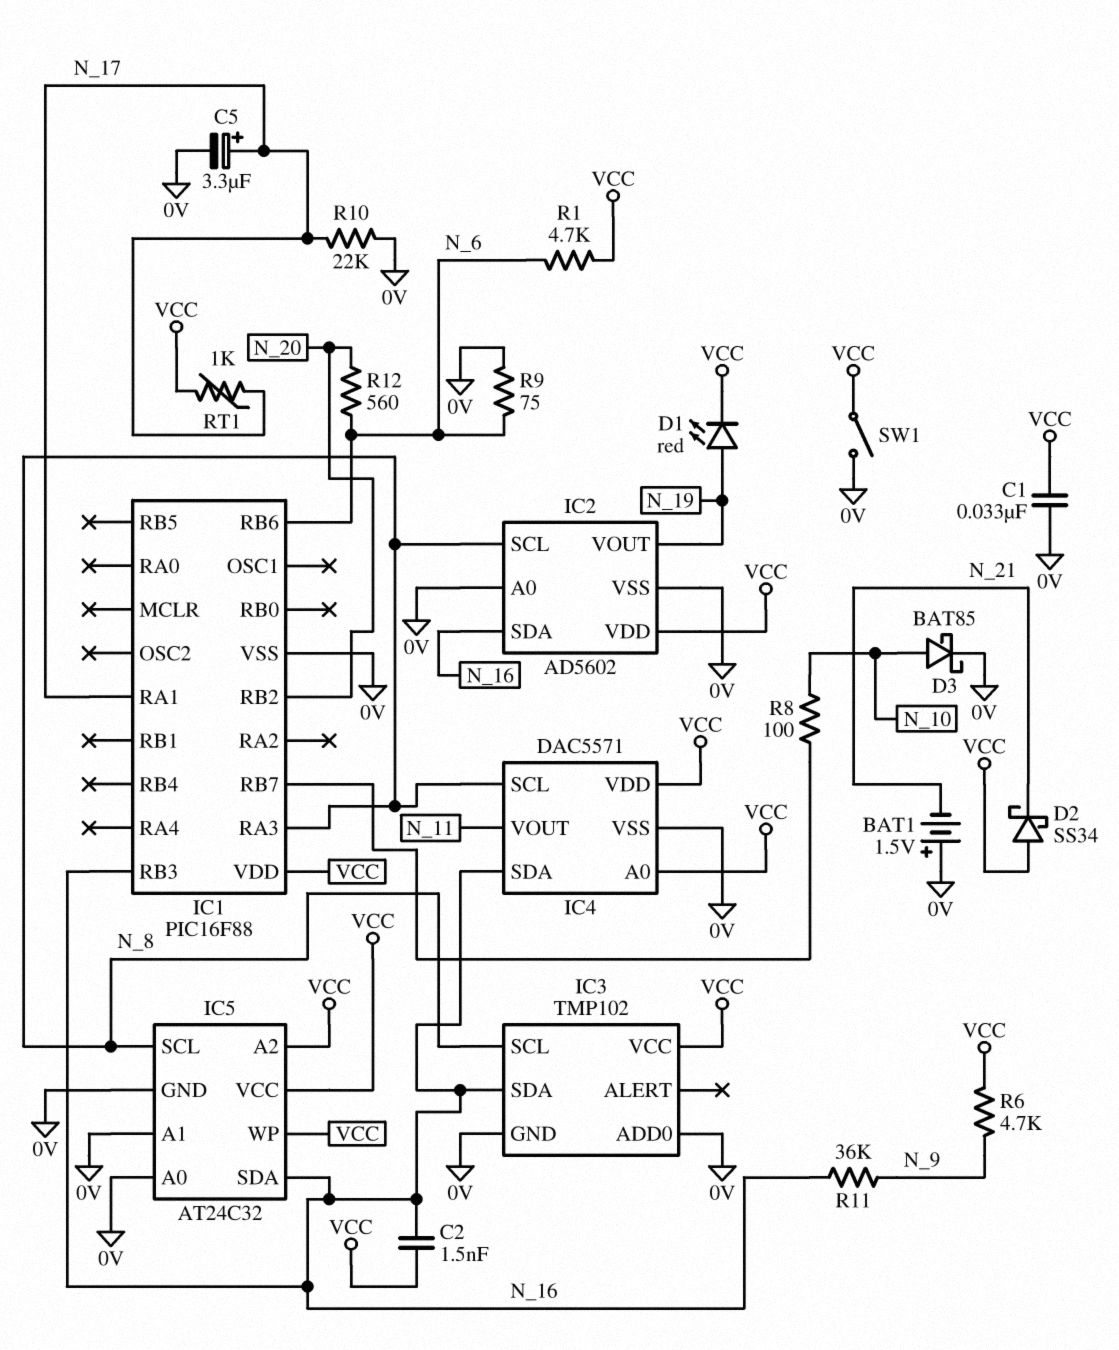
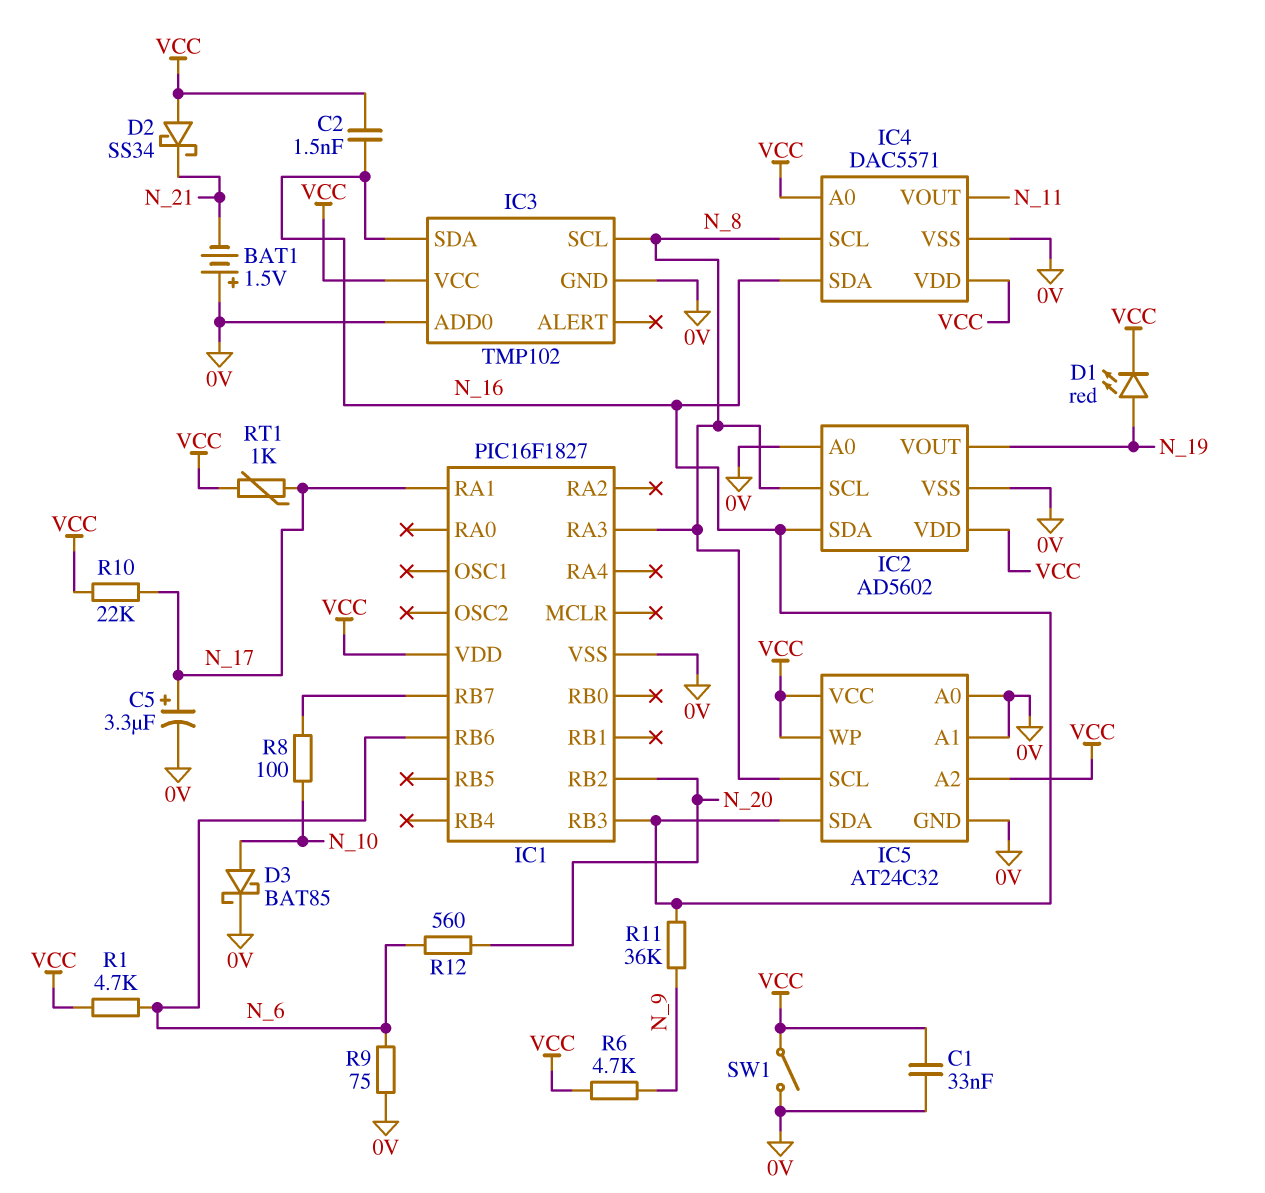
IC1: PIC16F88 -> PIC16F1827
R10: 22k (0V, N_17) -> 22k (N_17, VCC)

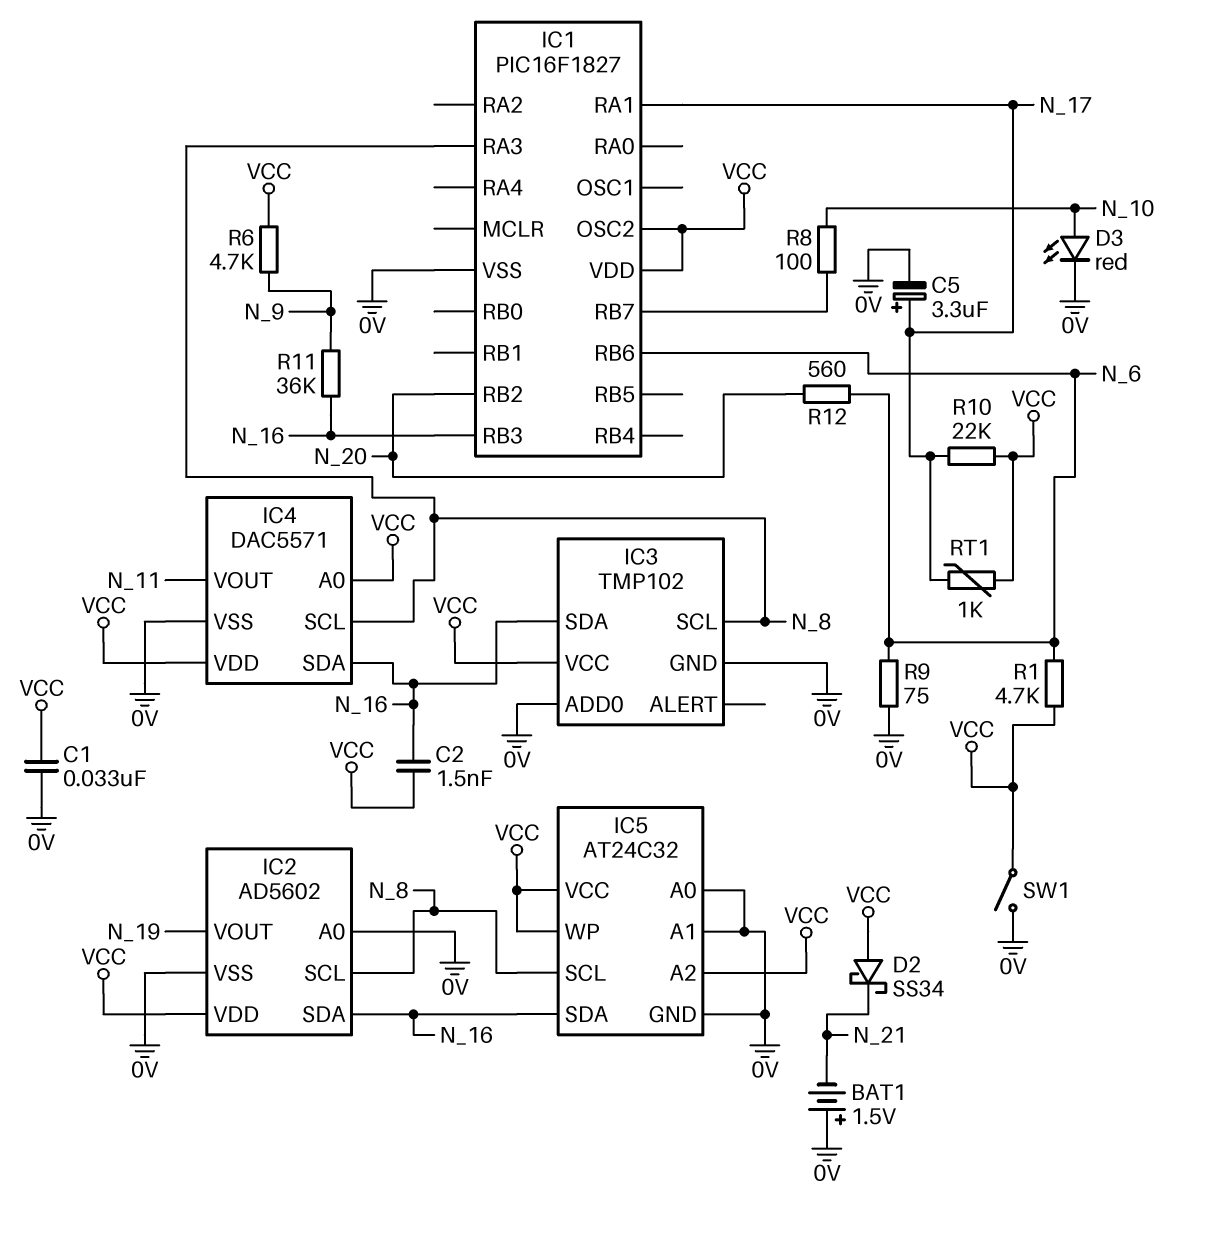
D1: LED red (A N_19, K VCC) -> none
D3: schottky BAT85 (A N_10, K 0V) -> LED red (A N_10, K 0V)
IC1 pin OSC2: none -> VCC

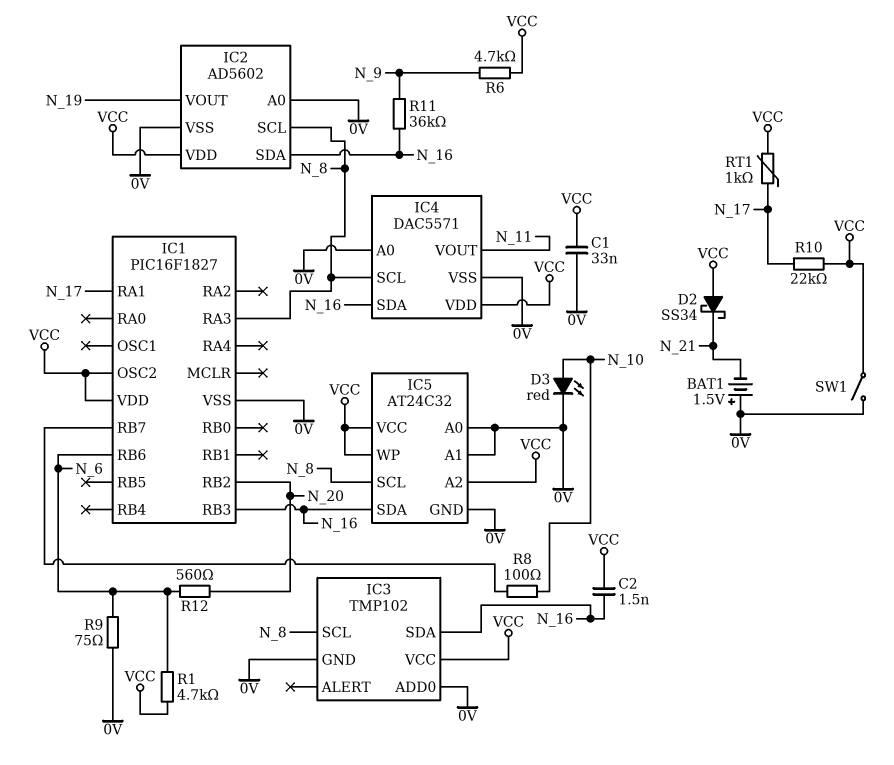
C5: 3.3uF (plus N_17, minus 0V) -> none
IC4 pin A0: VCC -> 0V

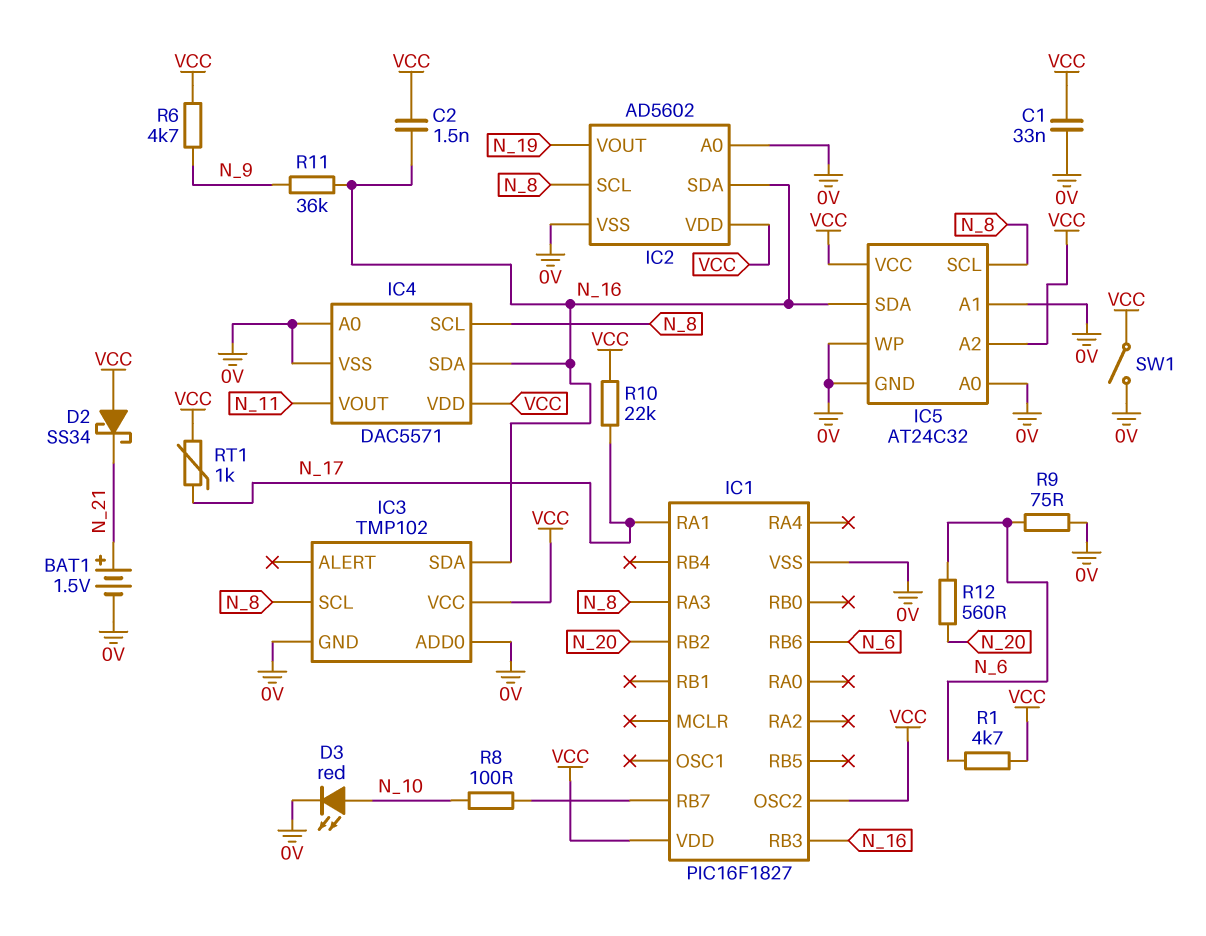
BAT1: 1.5V (plus 0V, minus N_21) -> 1.5V (plus N_21, minus 0V)
IC5 pin WP: VCC -> 0V

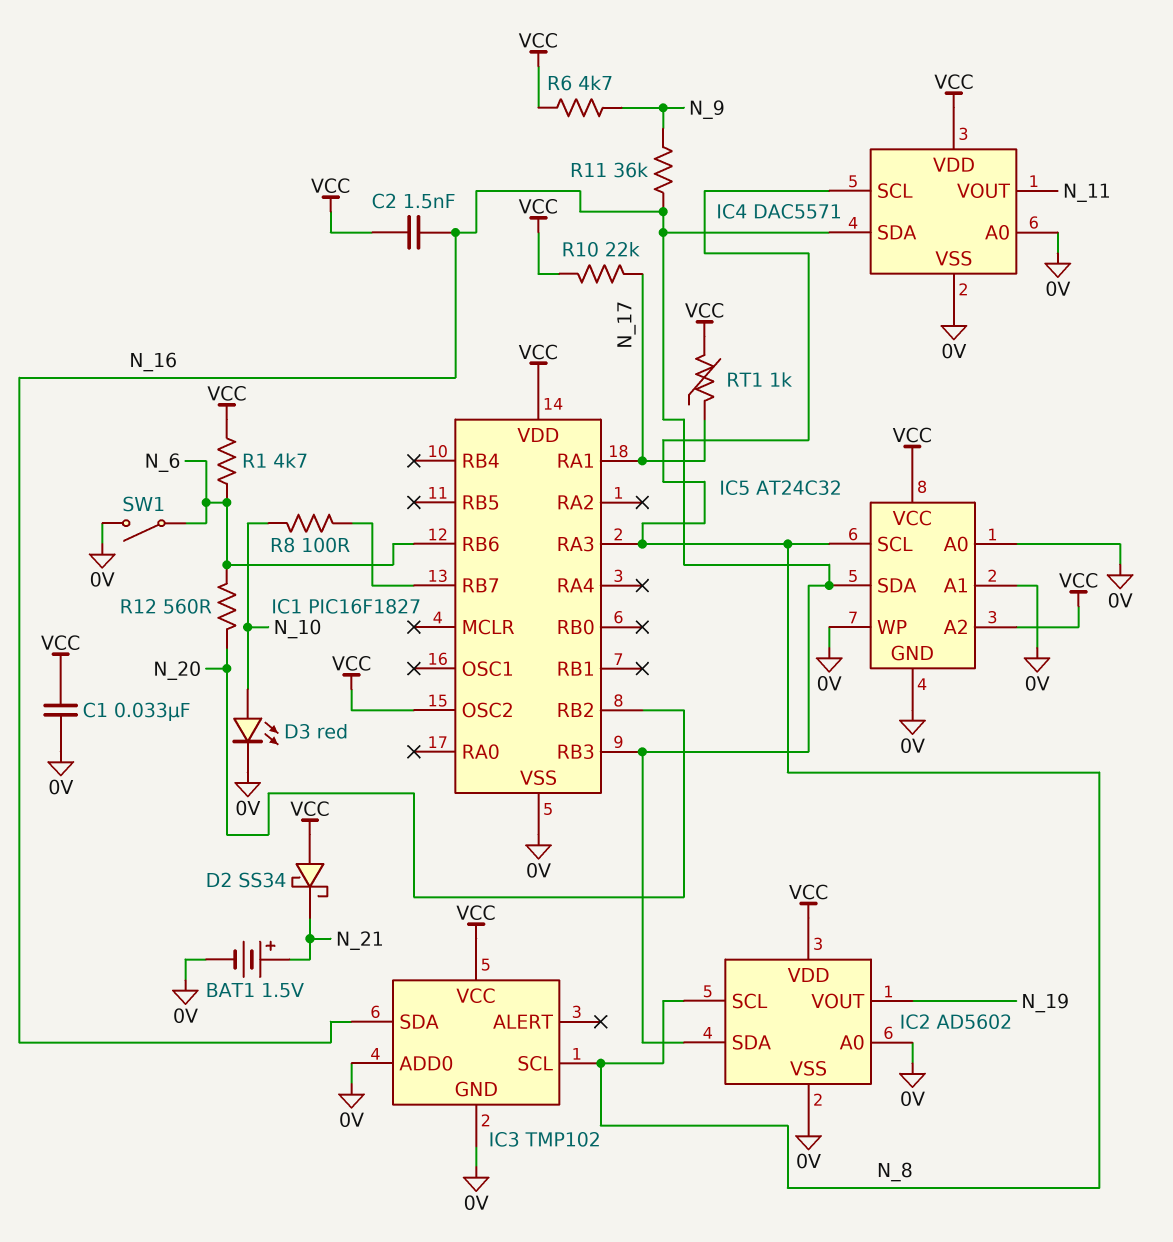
R9: 75 (0V, N_6) -> none
SW1: switch (0V, VCC) -> switch (0V, N_6)

